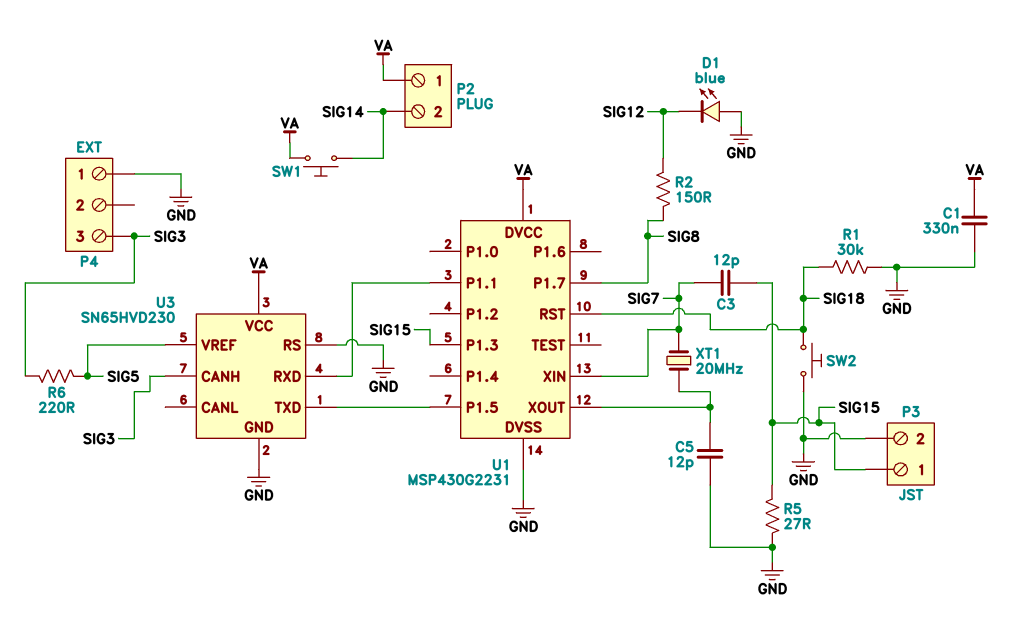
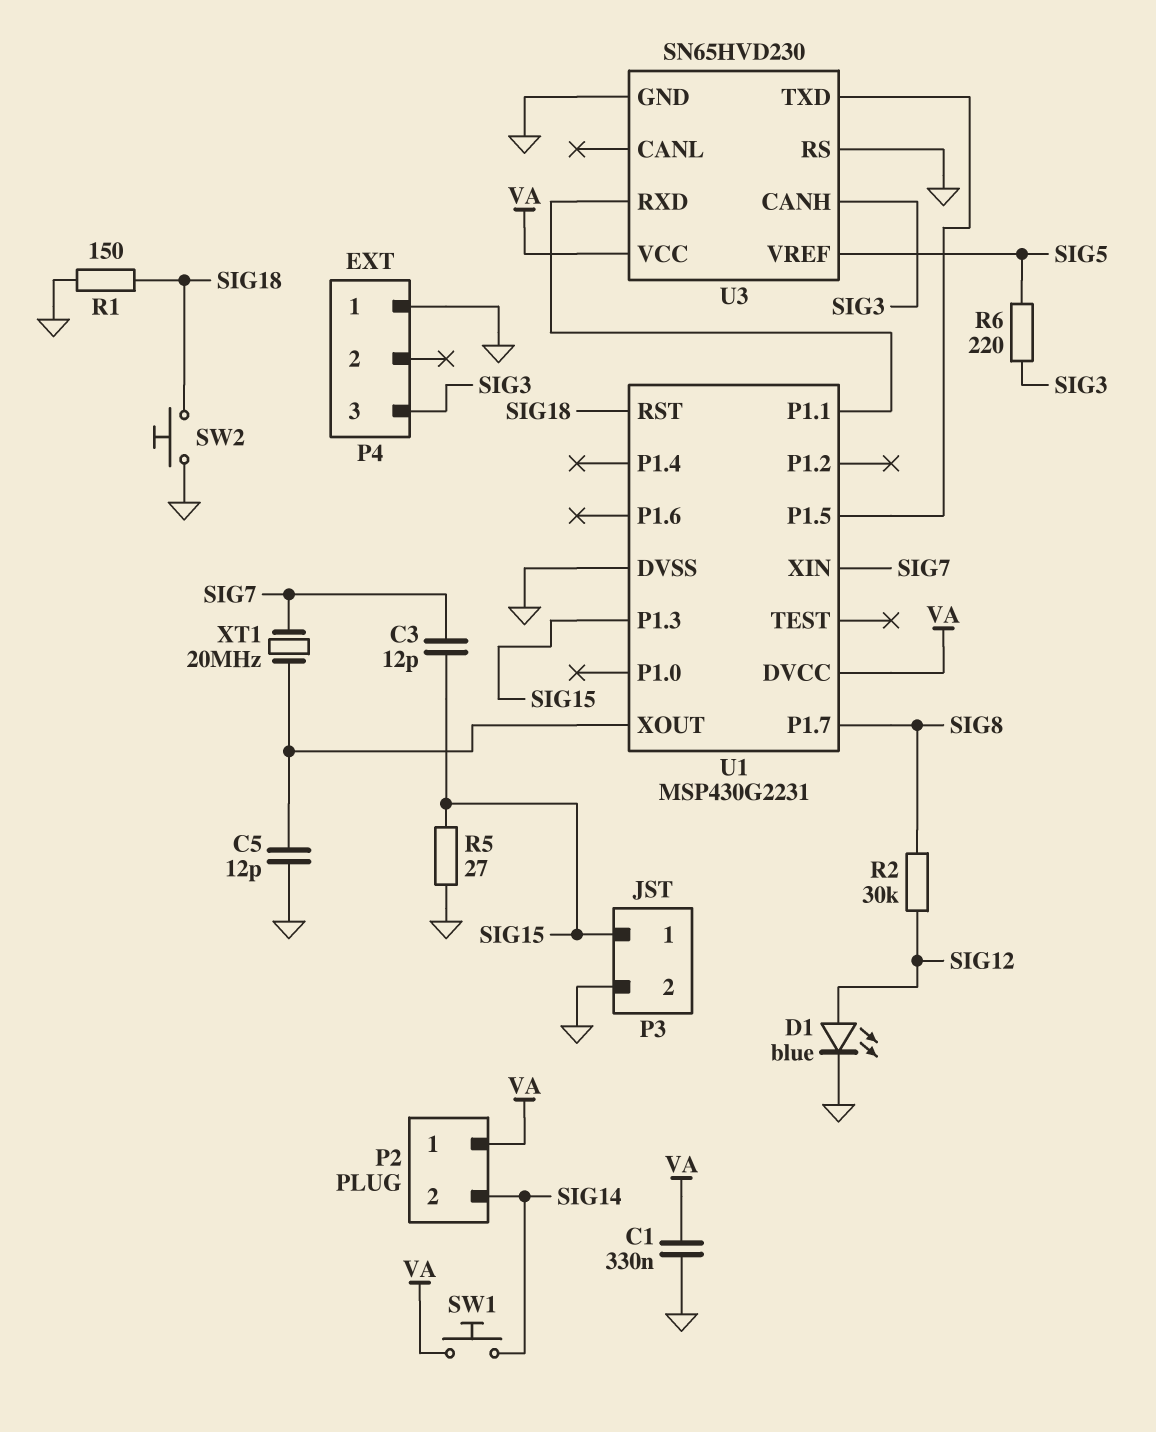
D1: LED blue (A GND, K SIG12) -> LED blue (A SIG12, K GND)
R1: 30k (GND, SIG18) -> 150 (GND, SIG18)
R2: 150 (SIG8, SIG12) -> 30k (SIG8, SIG12)

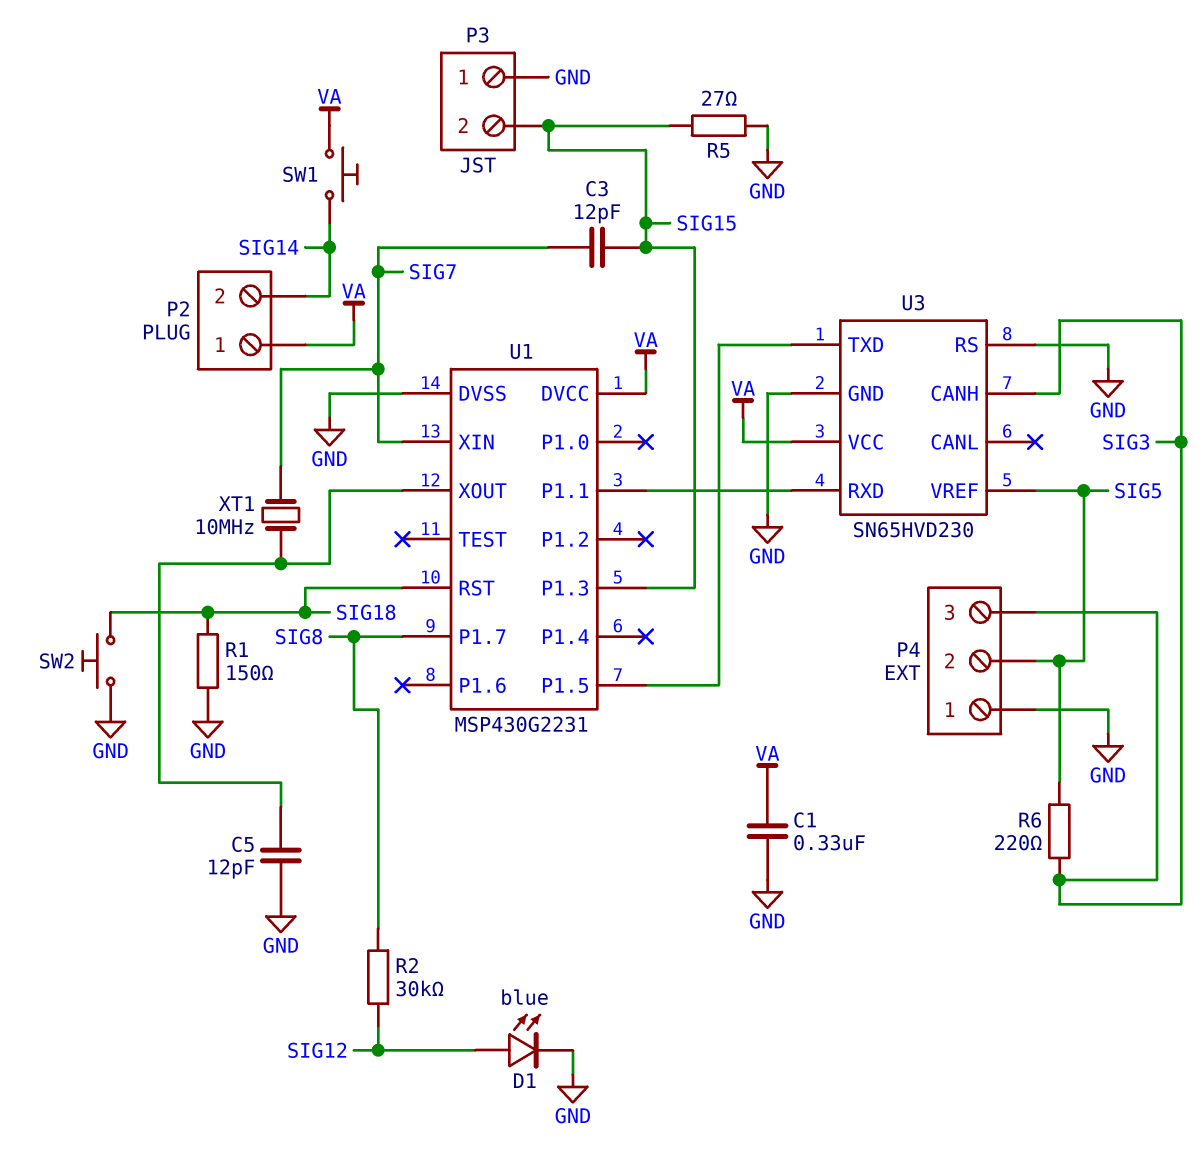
P3 pin 1: SIG15 -> GND
P3 pin 2: GND -> SIG15
P4 pin 2: none -> SIG5
XT1: 20MHz (SIG7, U1/XOUT) -> 10MHz (SIG7, U1/XOUT)

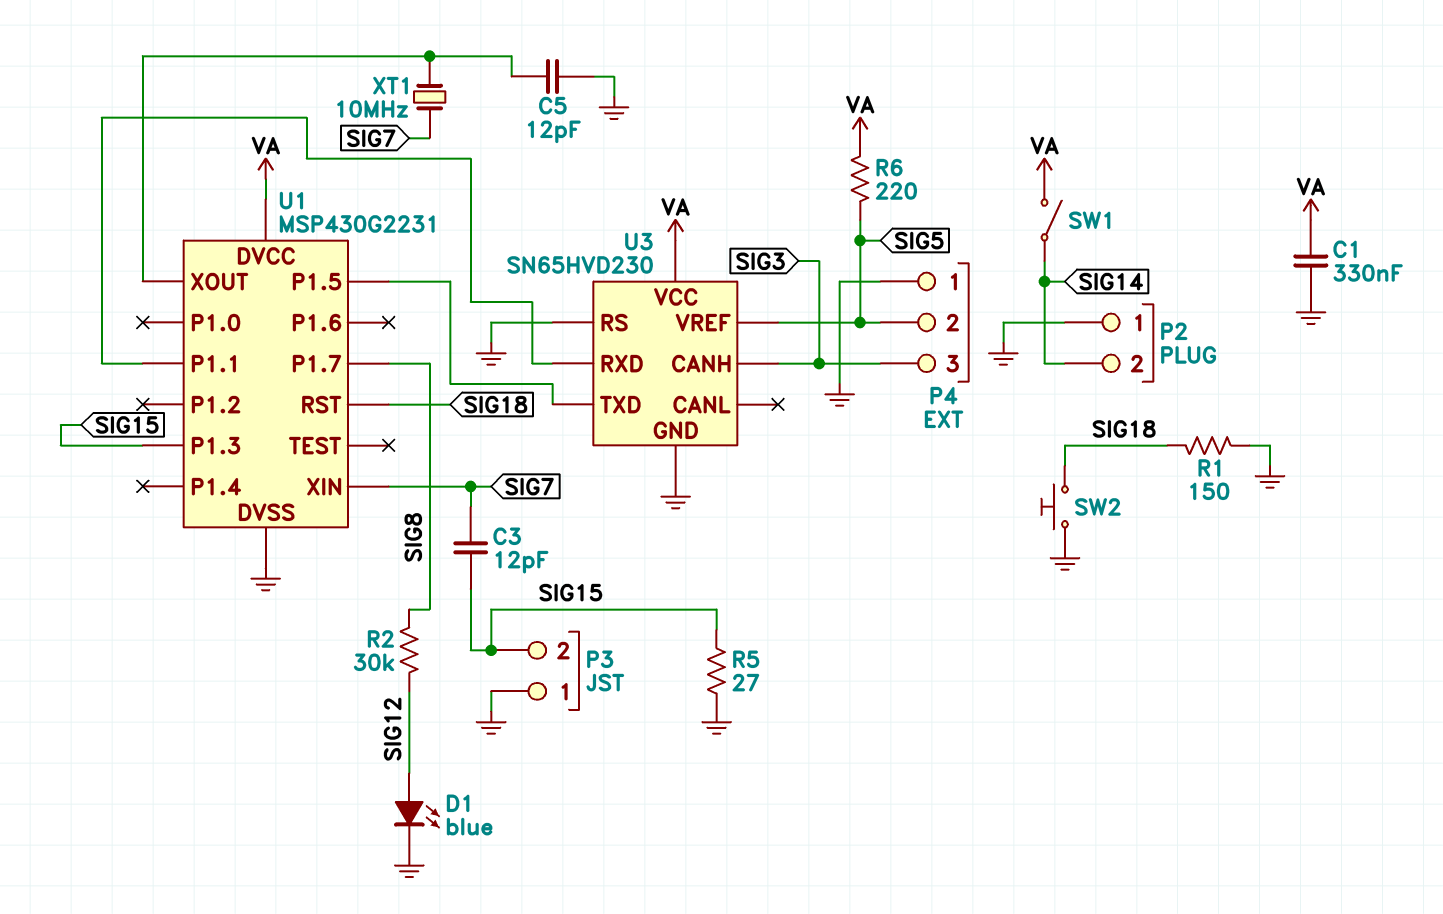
P2 pin 1: VA -> GND
R6: 220 (SIG3, SIG5) -> 220 (SIG5, VA)
SW1: button (SIG14, VA) -> switch (SIG14, VA)

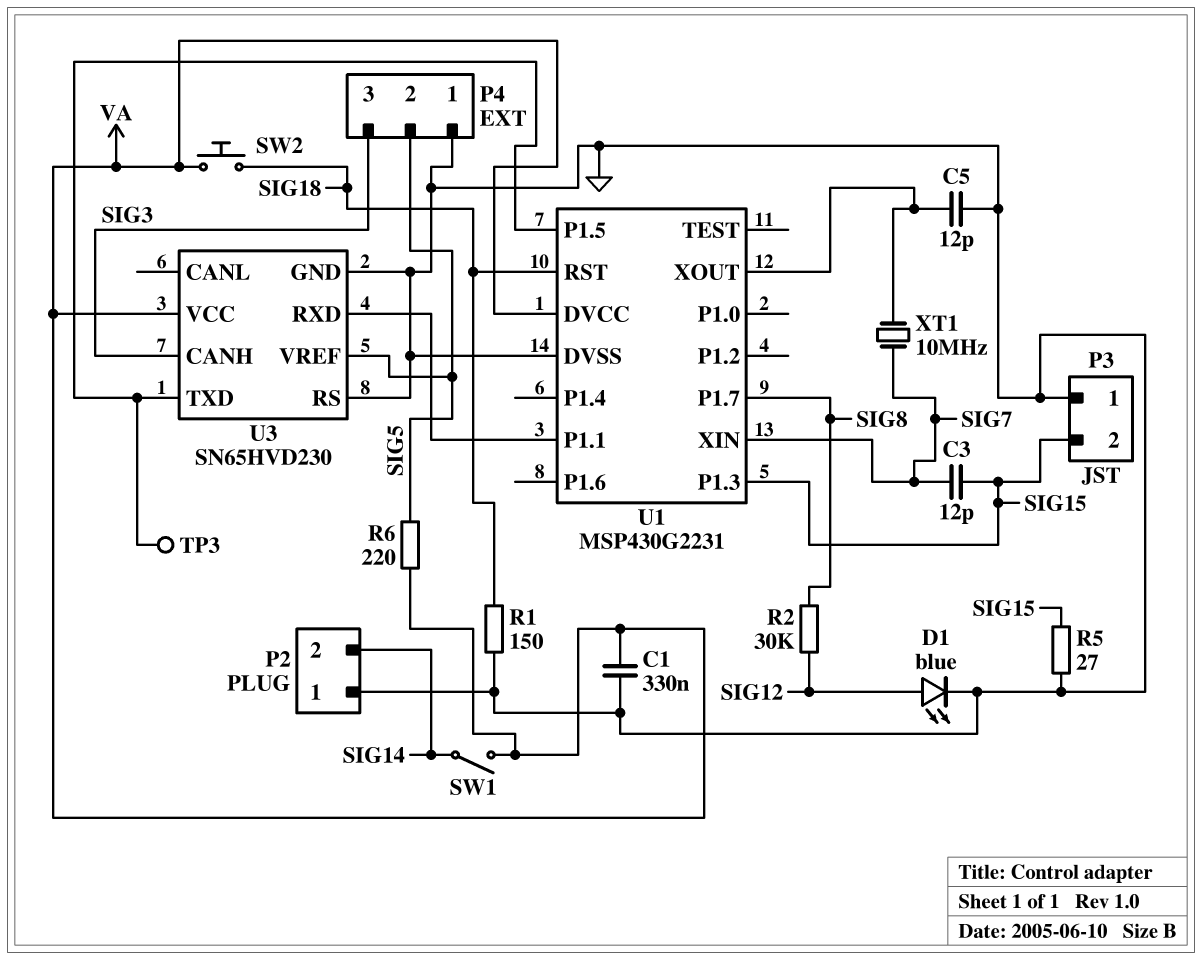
SW2: button (GND, SIG18) -> button (SIG18, VA)
TP3: none -> test point (U1/P1.5)

